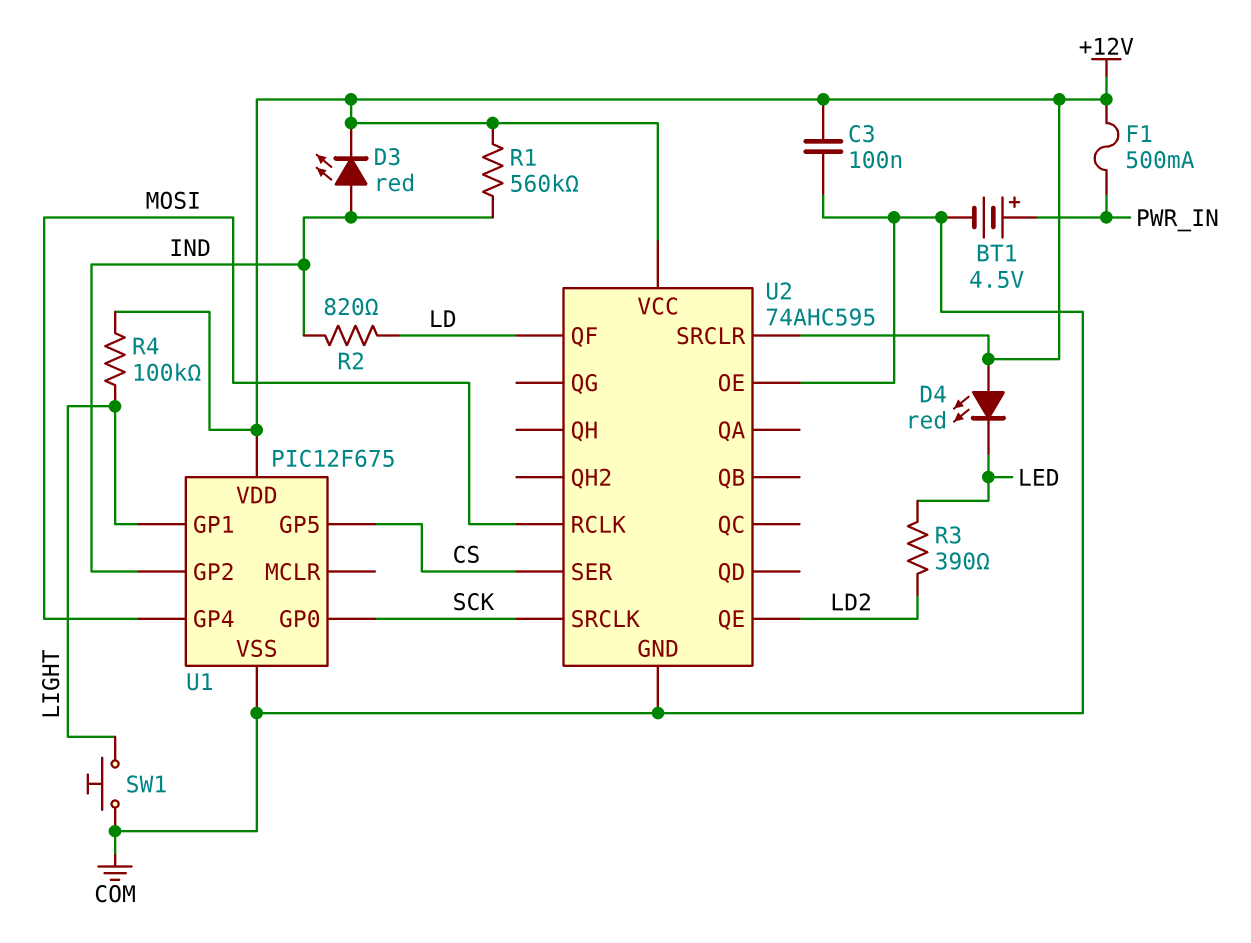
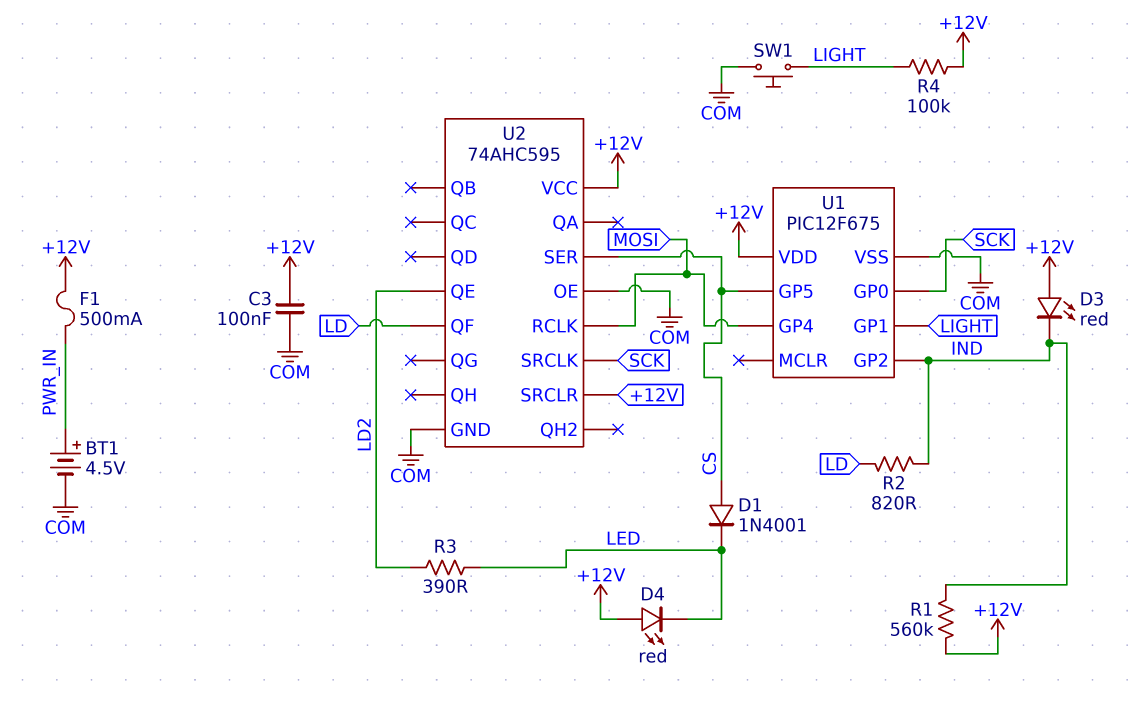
D1: none -> diode 1N4001 (A CS, K LED)
D3: LED red (A IND, K +12V) -> LED red (A +12V, K IND)

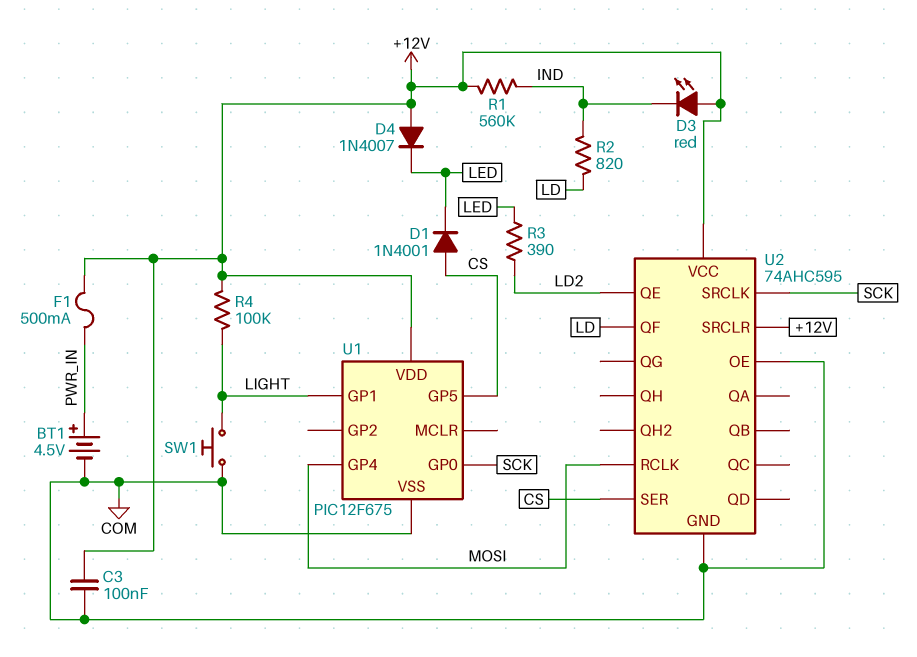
D4: LED red (A +12V, K LED) -> diode 1N4007 (A +12V, K LED)
U1 pin GP2: IND -> none

